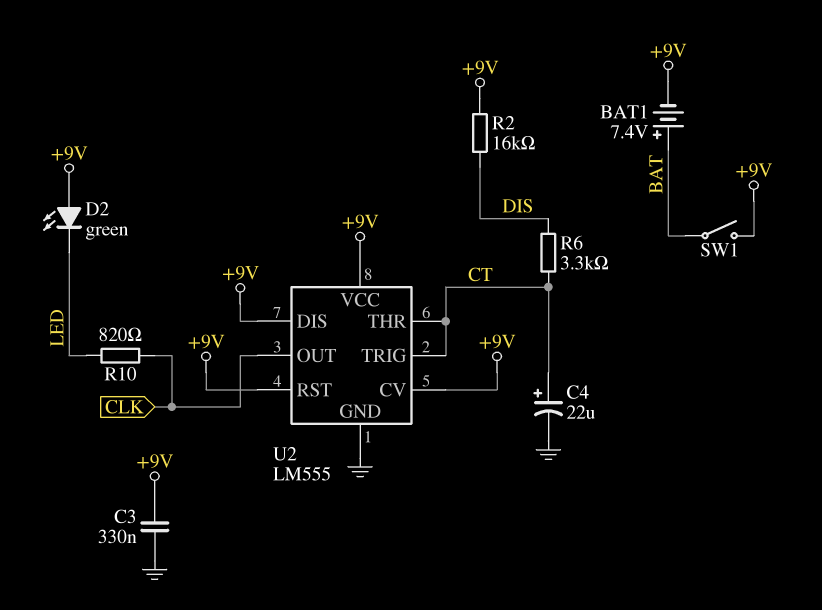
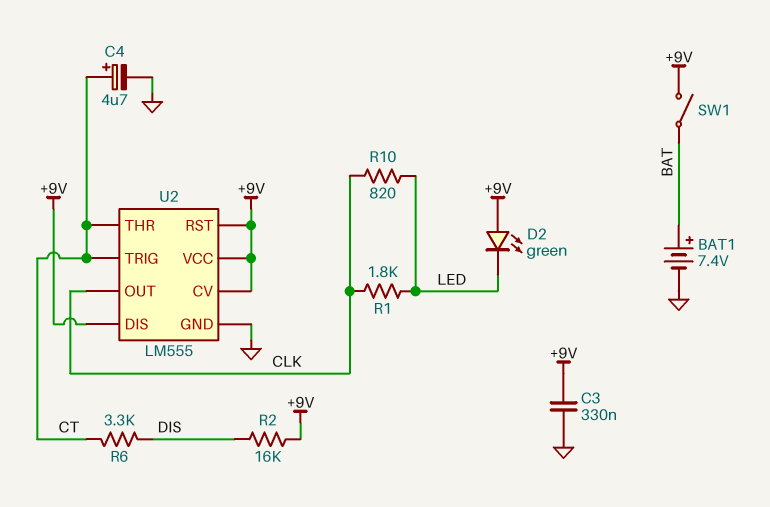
BAT1: 7.4V (plus BAT, minus +9V) -> 7.4V (plus BAT, minus GND)
C4: 22uF (plus CT, minus GND) -> 4.7uF (plus CT, minus GND)
R1: none -> 1.8k (CLK, LED)

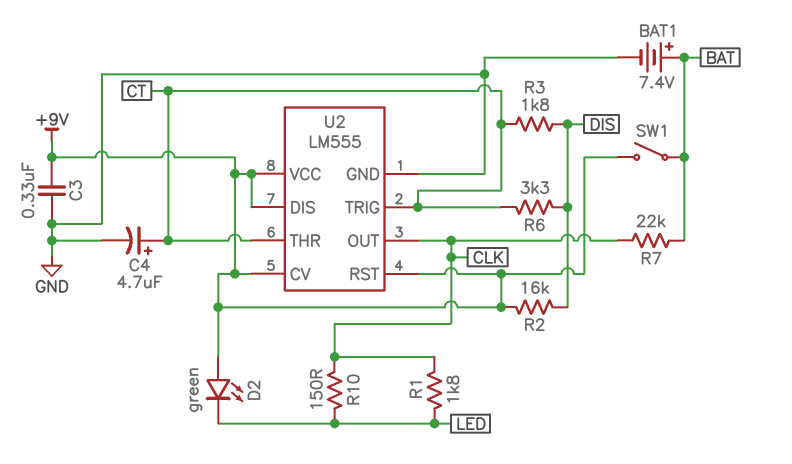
R3: none -> 1.8k (CT, DIS)
R7: none -> 22k (BAT, CLK)
R10: 820 (CLK, LED) -> 150 (CLK, LED)

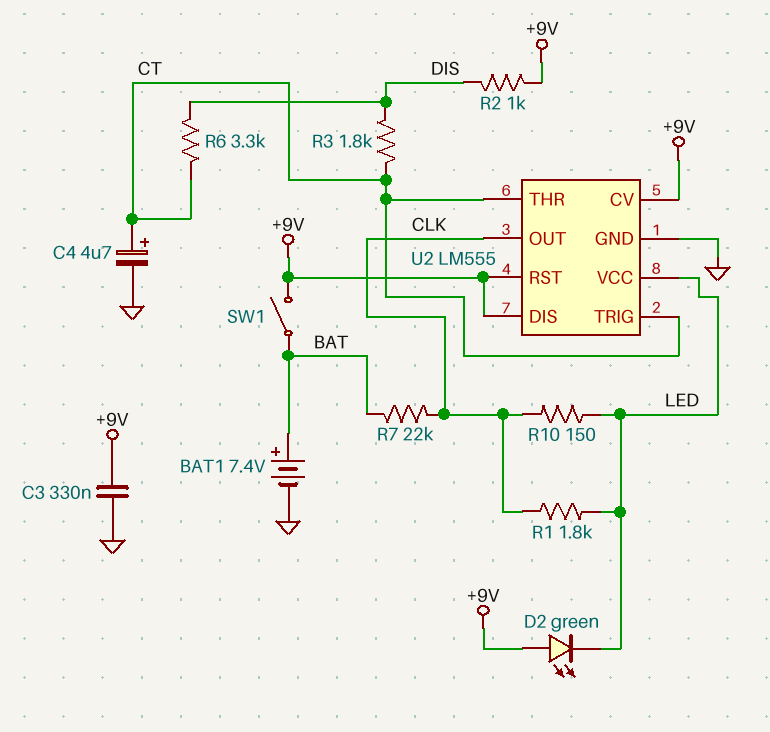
R2: 16k (+9V, DIS) -> 1k (+9V, DIS)
U2 pin VCC: +9V -> LED

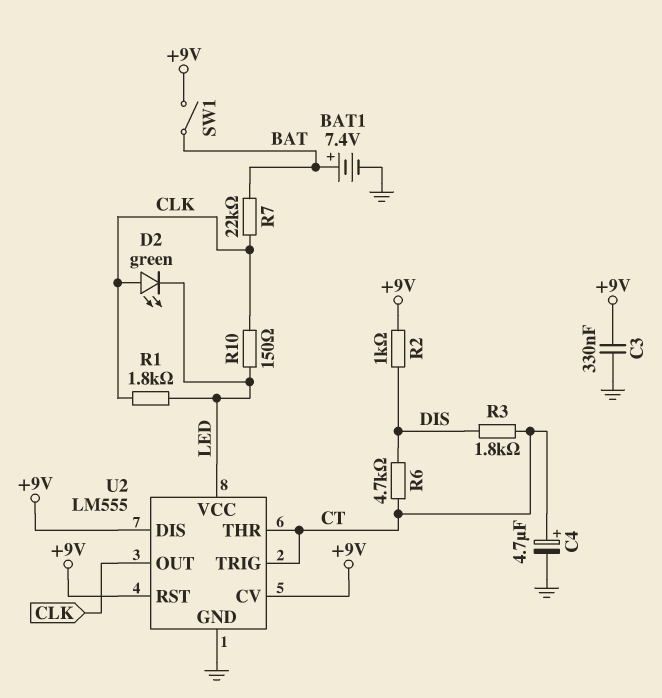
D2: LED green (A +9V, K LED) -> LED green (A CLK, K LED)
R6: 3.3k (CT, DIS) -> 4.7k (CT, DIS)

